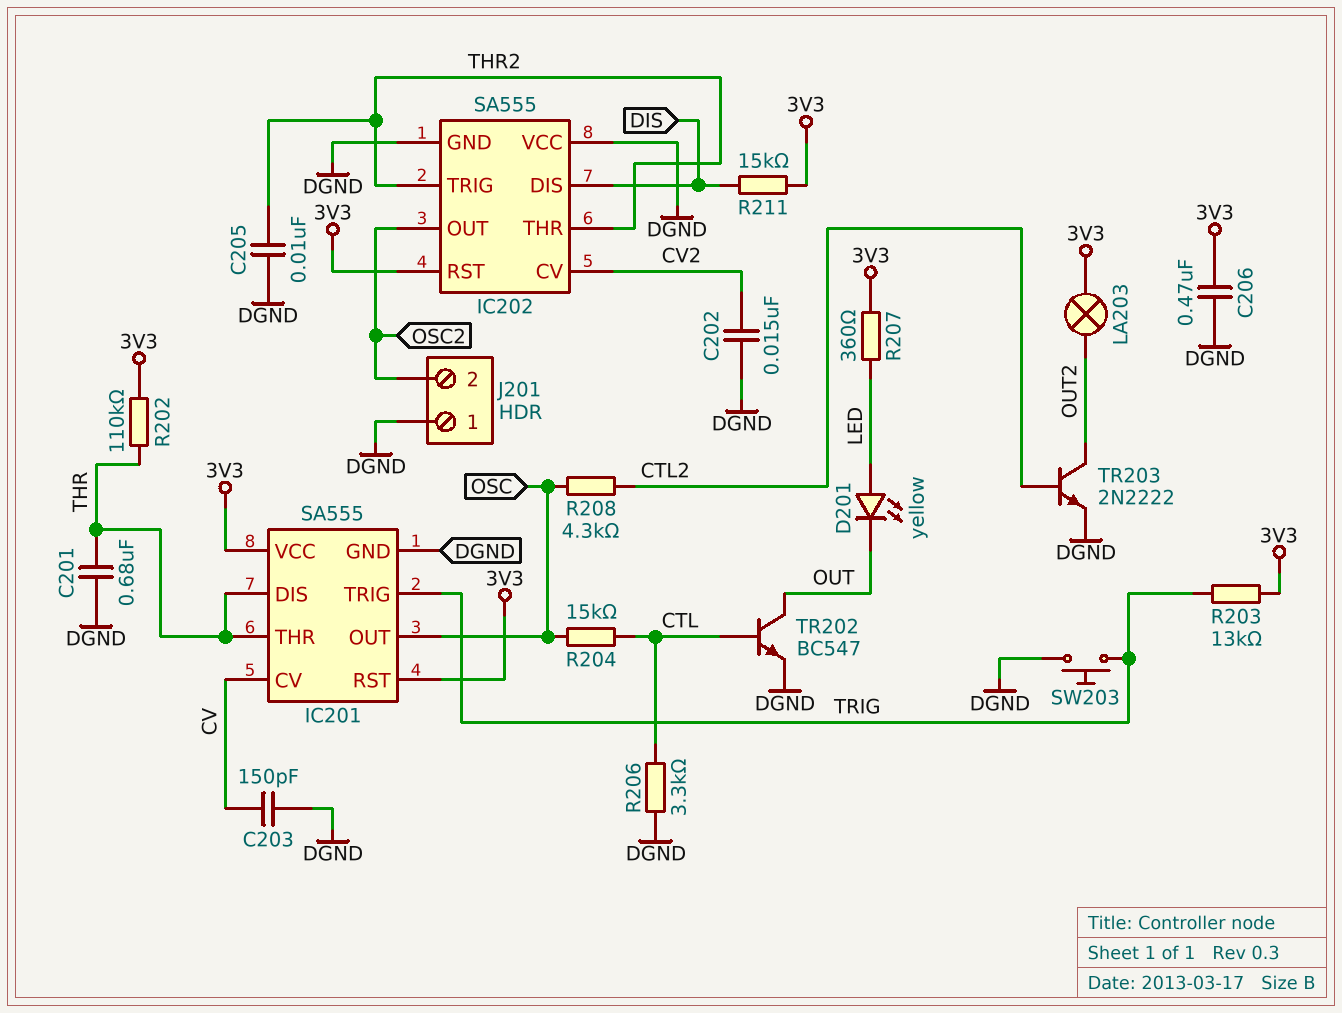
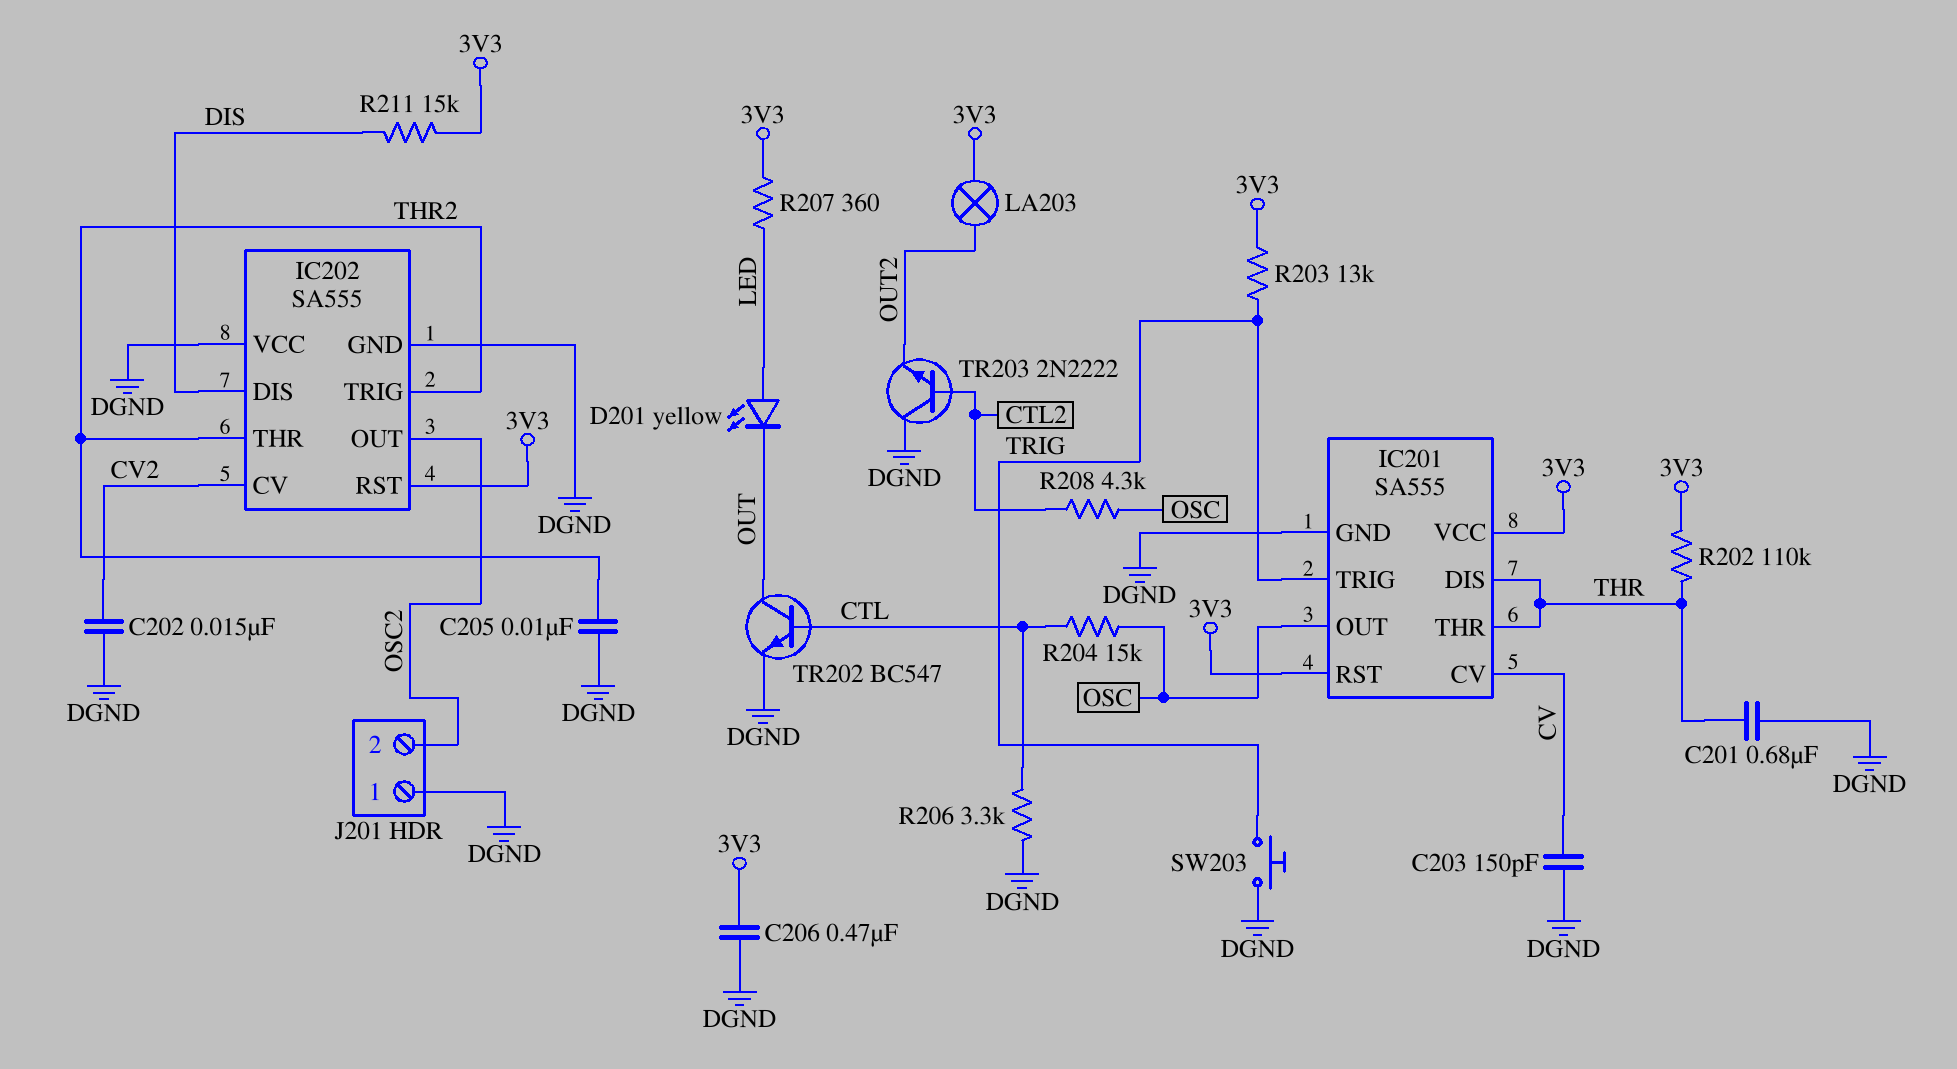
TR203: NPN 2N2222 (B CTL2, C OUT2, E DGND) -> NPN 2N2222 (B CTL2, C DGND, E OUT2)

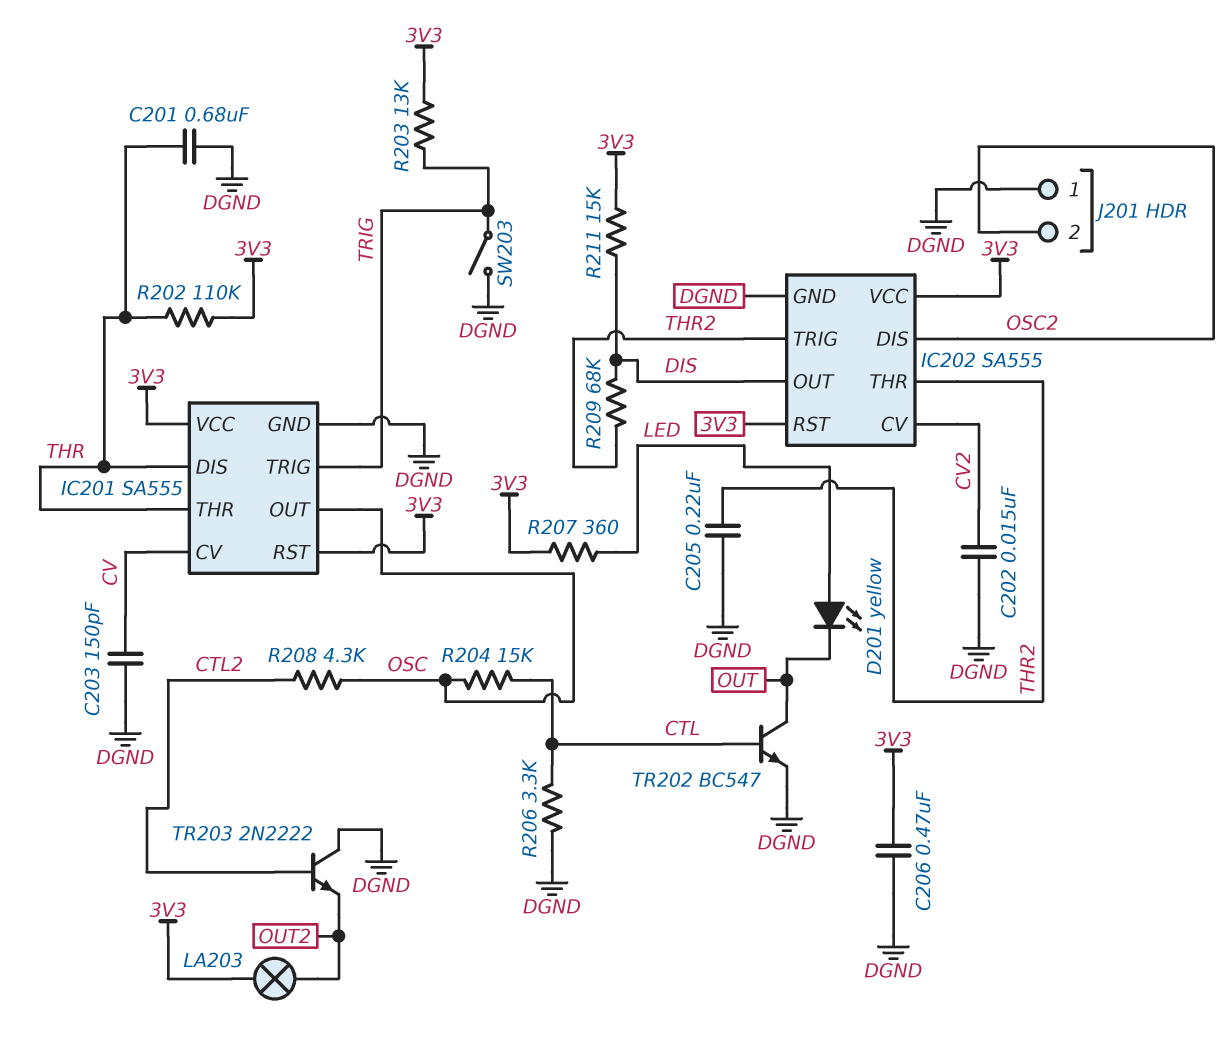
C205: 10nF (DGND, THR2) -> 220nF (DGND, THR2)
IC202 pin DIS: DIS -> OSC2
IC202 pin OUT: OSC2 -> DIS
IC202 pin VCC: DGND -> 3V3
R209: none -> 68k (DIS, THR2)
SW203: button (DGND, TRIG) -> switch (DGND, TRIG)

